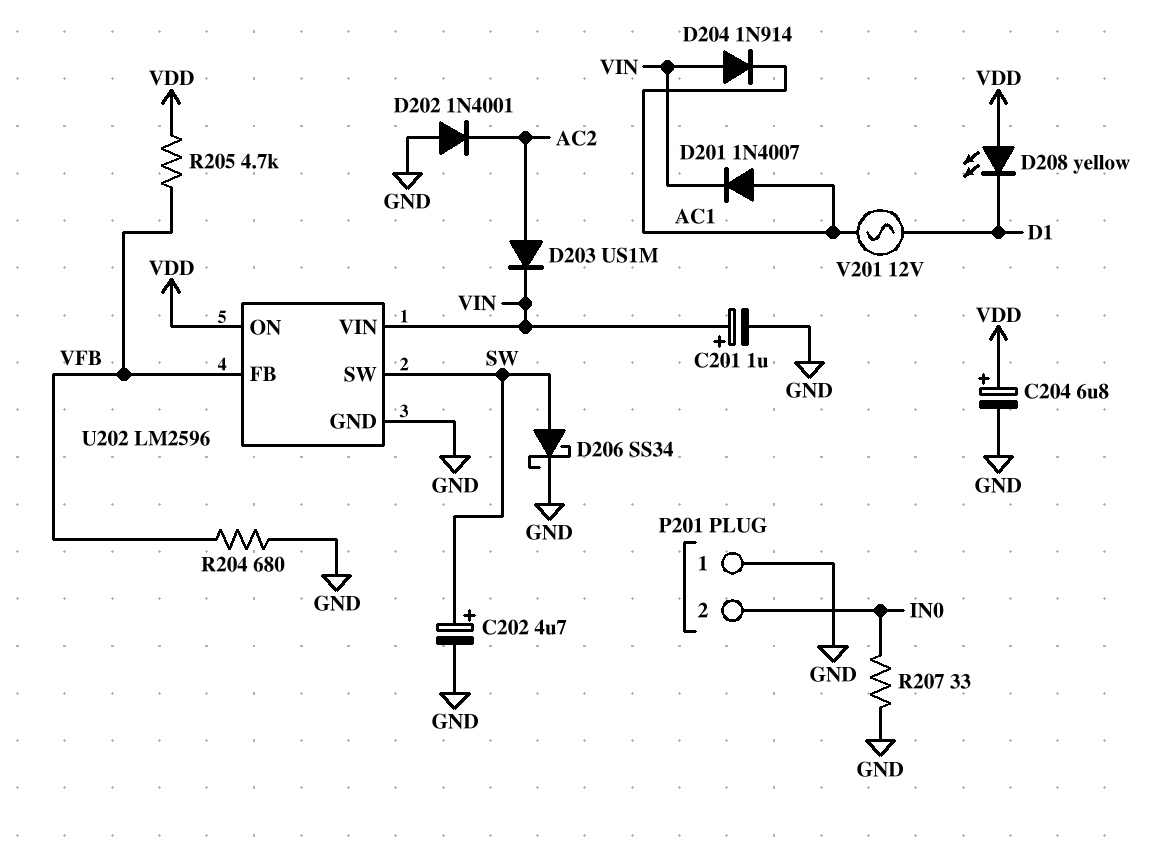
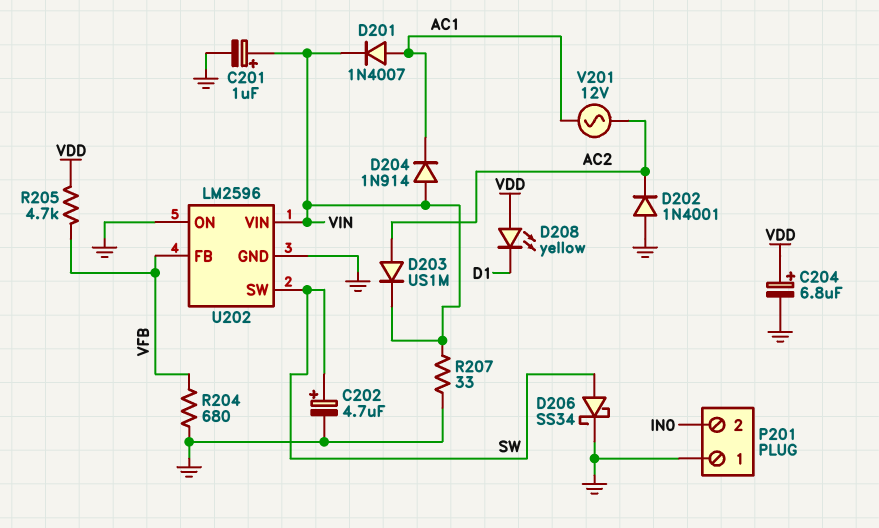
R207: 33 (GND, IN0) -> 33 (GND, VIN)
U202 pin ON: VDD -> GND
V201: AC 12V (AC1, D1) -> AC 12V (AC1, AC2)

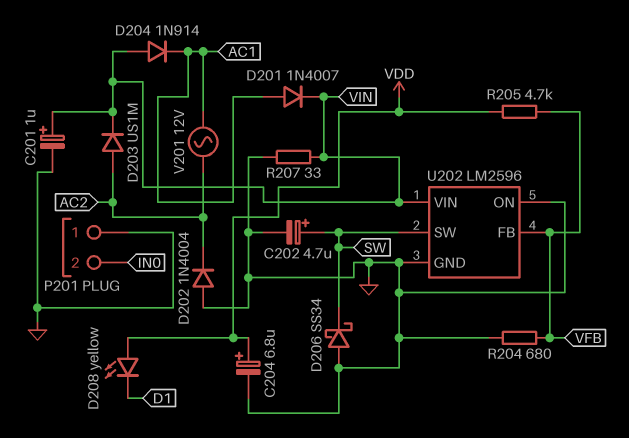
D202: diode 1N4001 (A GND, K AC2) -> diode 1N4004 (A GND, K AC2)
D206: schottky SS34 (A SW, K GND) -> schottky SS34 (A GND, K SW)

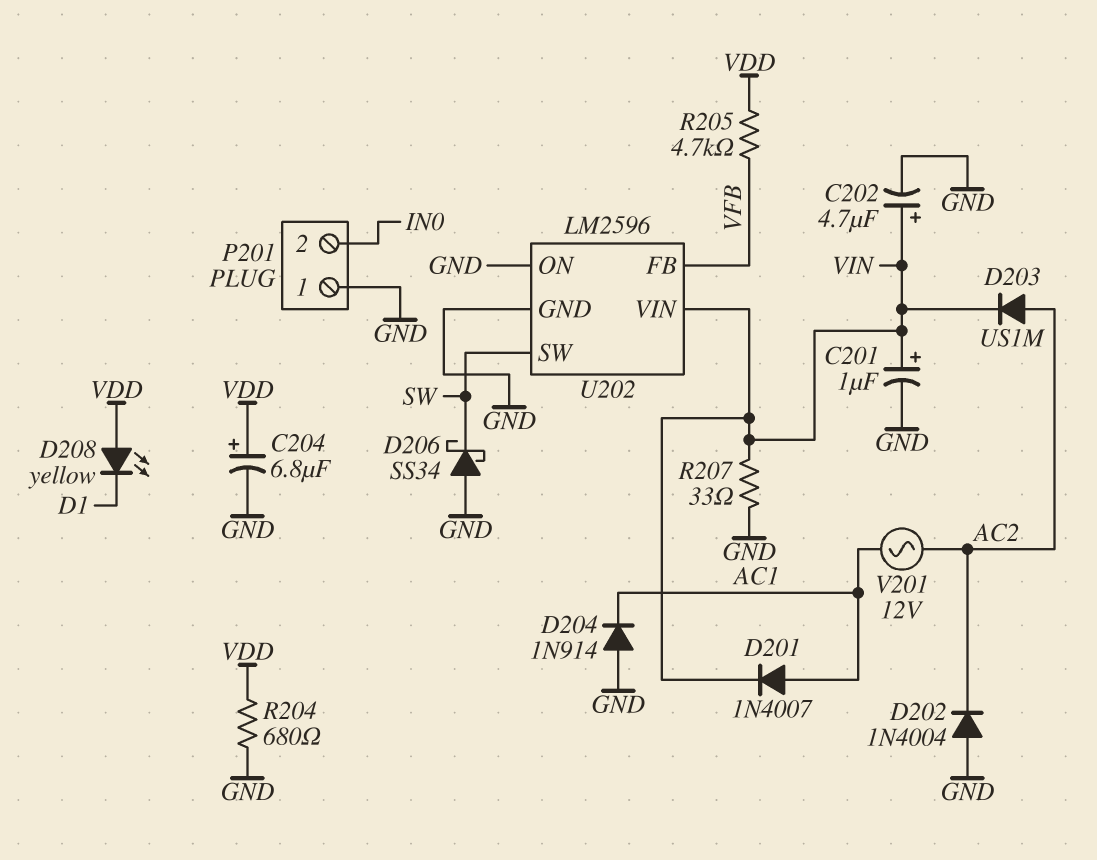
C202: 4.7uF (plus SW, minus GND) -> 4.7uF (plus VIN, minus GND)
D204: diode 1N914 (A VIN, K AC1) -> diode 1N914 (A GND, K AC1)
R204: 680 (GND, VFB) -> 680 (GND, VDD)

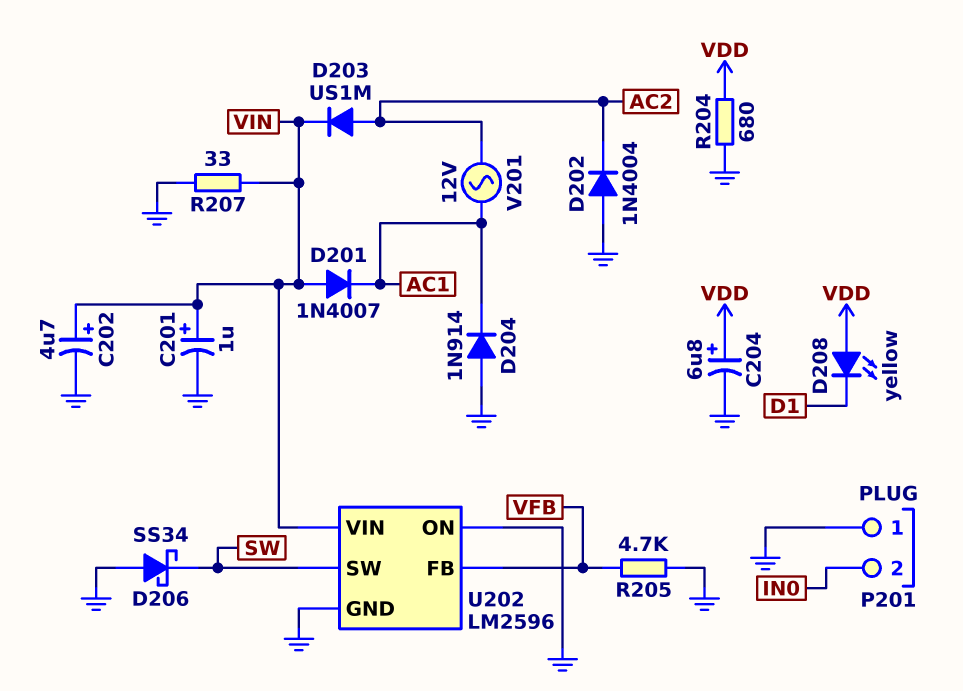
D201: diode 1N4007 (A AC1, K VIN) -> diode 1N4007 (A VIN, K AC1)
R205: 4.7k (VDD, VFB) -> 4.7k (GND, VFB)

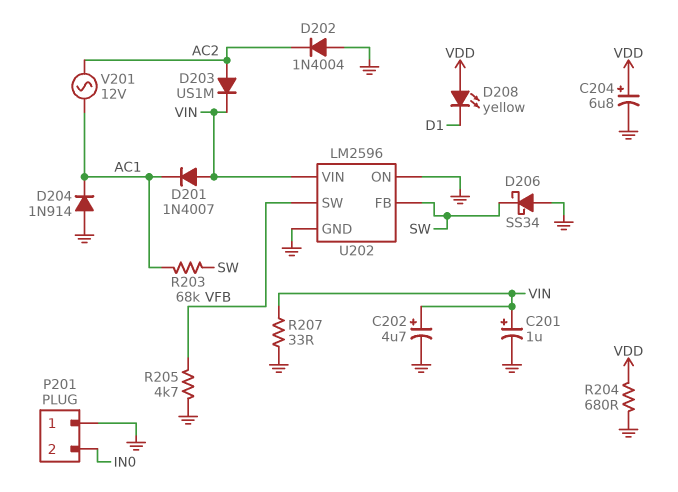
R203: none -> 68k (AC1, SW)
U202 pin FB: VFB -> SW
U202 pin SW: SW -> VFB

